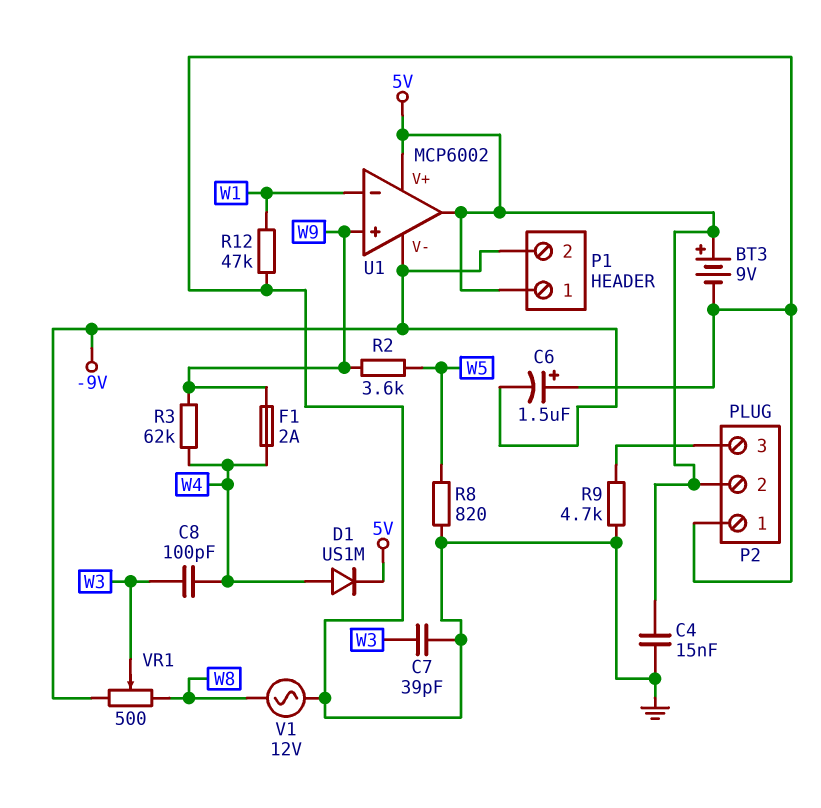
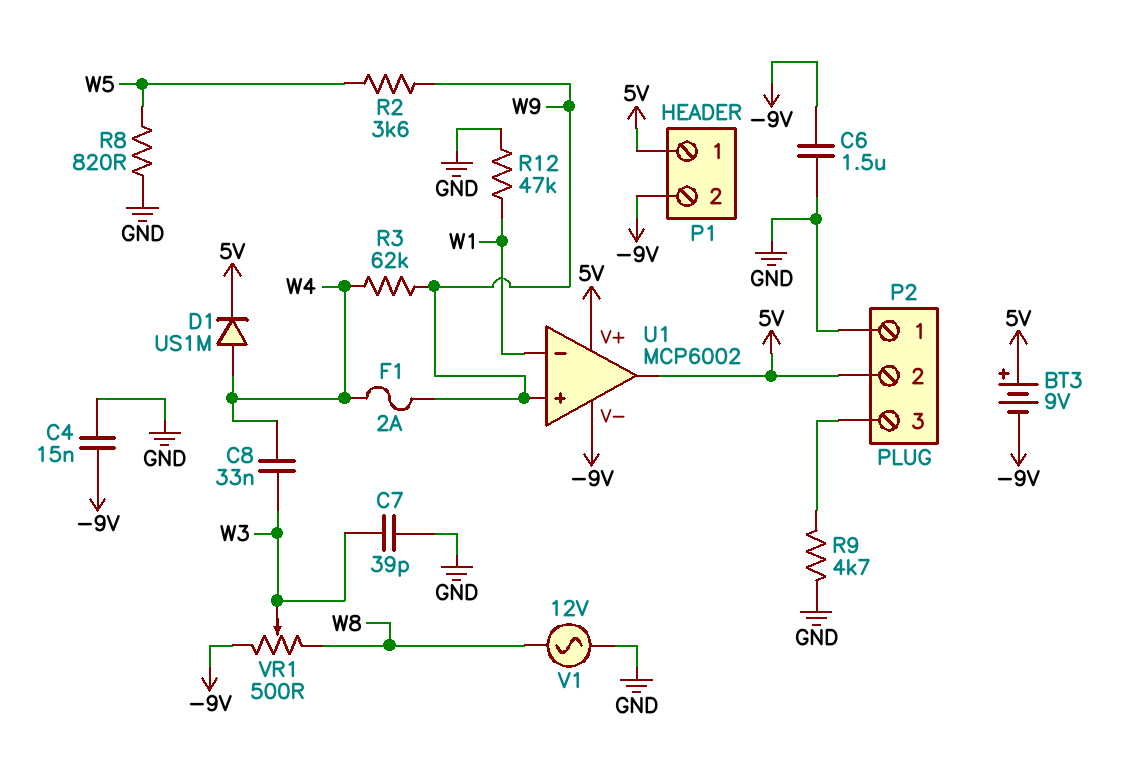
BT3: 9V (plus 5V, minus GND) -> 9V (plus 5V, minus -9V)
C4: 15nF (5V, GND) -> 15nF (-9V, GND)
C6: 1.5uF (plus GND, minus -9V) -> 1.5uF (-9V, GND)
C8: 100pF (W3, W4) -> 33nF (W3, W4)

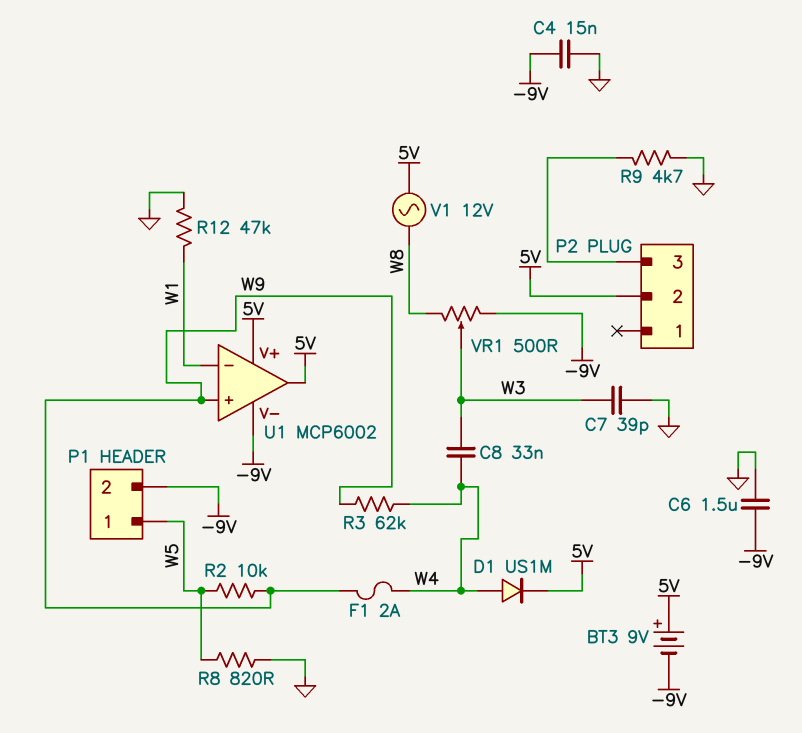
P1 pin 1: 5V -> W5
P2 pin 1: GND -> none
R2: 3.6k (W5, W9) -> 10k (W5, W9)
V1: AC 12V (GND, W8) -> AC 12V (5V, W8)

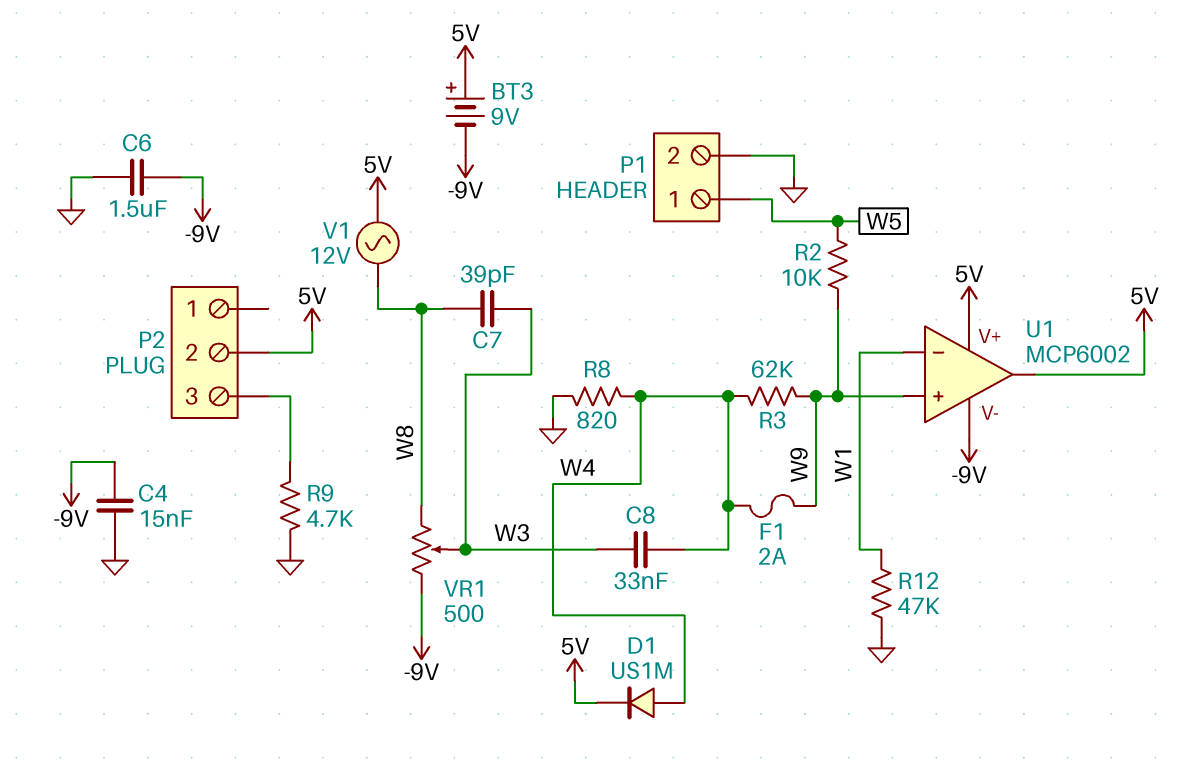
C7: 39pF (GND, W3) -> 39pF (W3, W8)
P1 pin 2: -9V -> GND
R8: 820 (GND, W5) -> 820 (GND, W4)

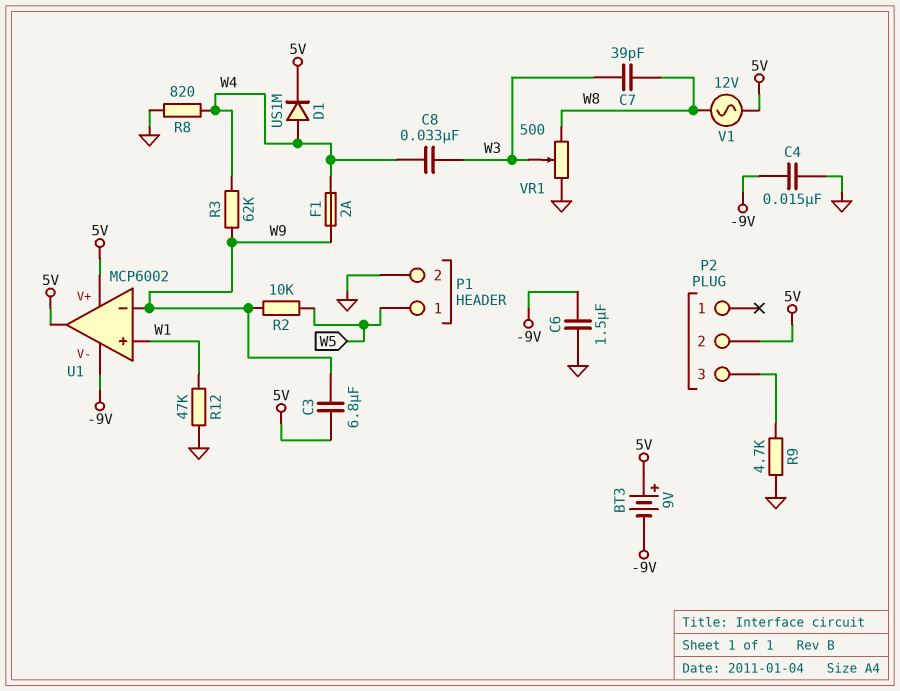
C3: none -> 6.8uF (5V, W9)
U1 pin in+: W9 -> W1
U1 pin in-: W1 -> W9
VR1: 500 (-9V, W8, wiper W3) -> 500 (GND, W8, wiper W3)

